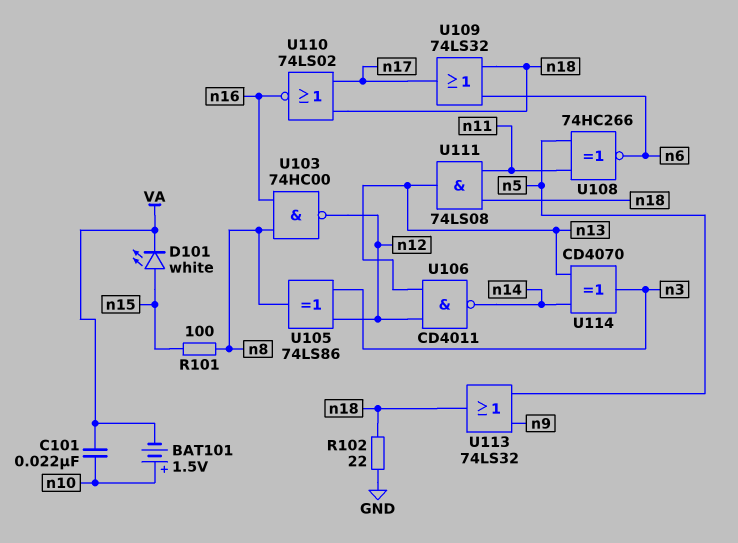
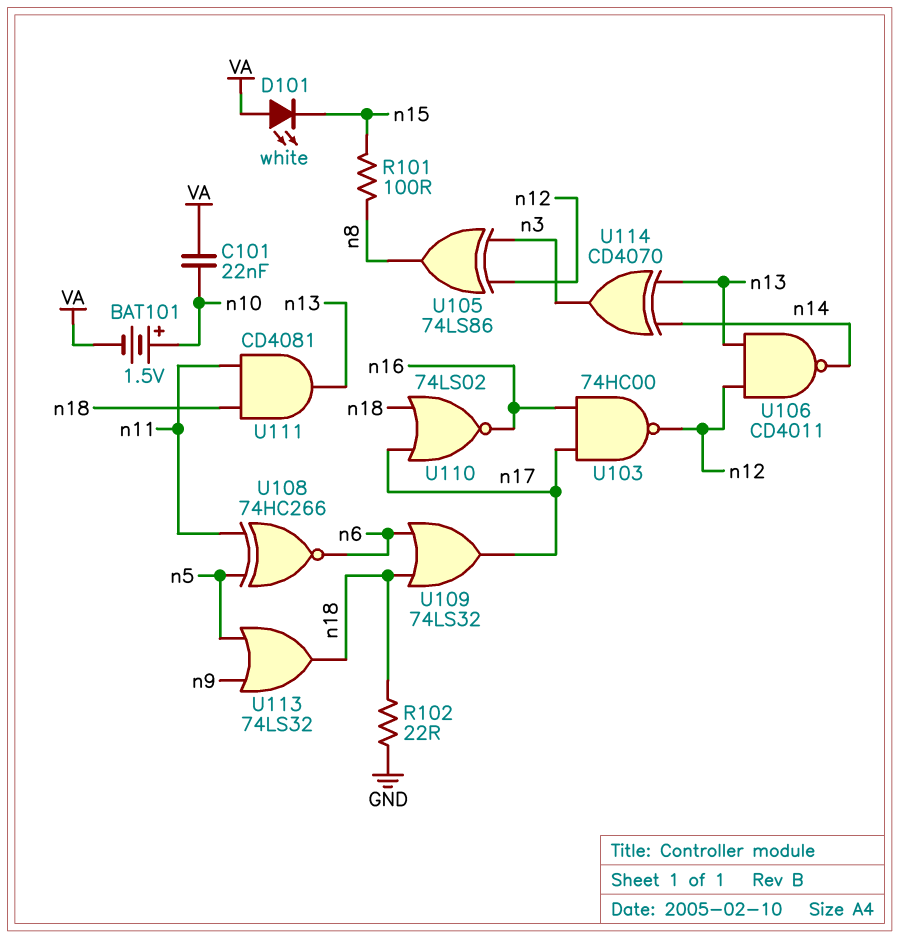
D101: LED white (A n15, K VA) -> LED white (A VA, K n15)
U103: NAND 74HC00 (in n8, in n16, out n12) -> NAND 74HC00 (in n16, in n17, out n12)
U111: AND 74LS08 (in n11, in n18, out n13) -> AND CD4081 (in n11, in n18, out n13)

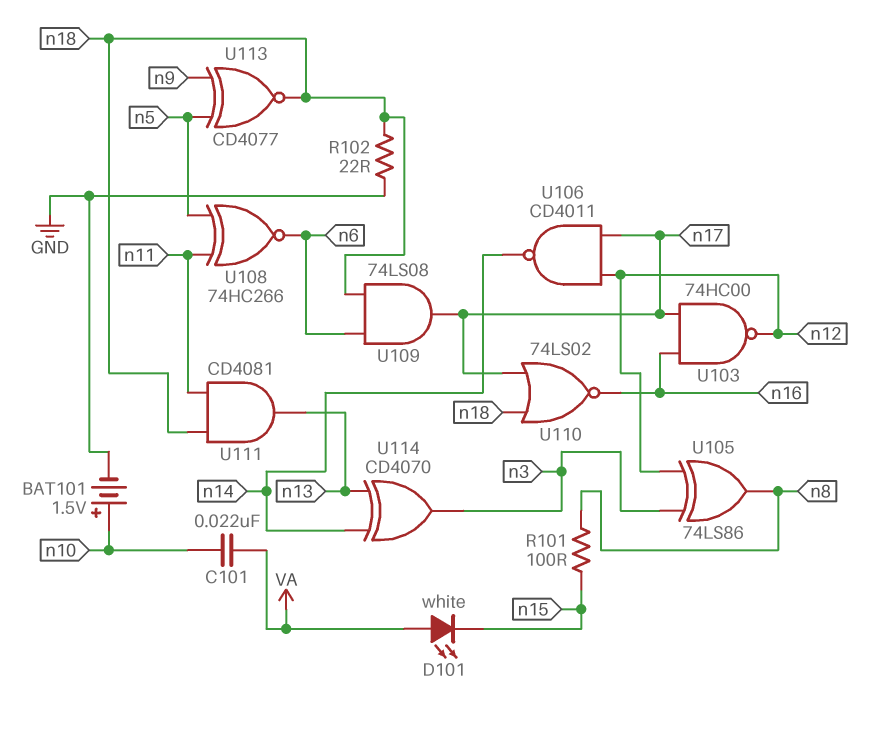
BAT101: 1.5V (plus n10, minus VA) -> 1.5V (plus n10, minus GND)
U106: NAND CD4011 (in n12, in n13, out n14) -> NAND CD4011 (in n12, in n17, out n14)
U109: OR 74LS32 (in n6, in n18, out n17) -> AND 74LS08 (in n6, in n18, out n17)
U113: OR 74LS32 (in n5, in n9, out n18) -> XNOR CD4077 (in n5, in n9, out n18)

